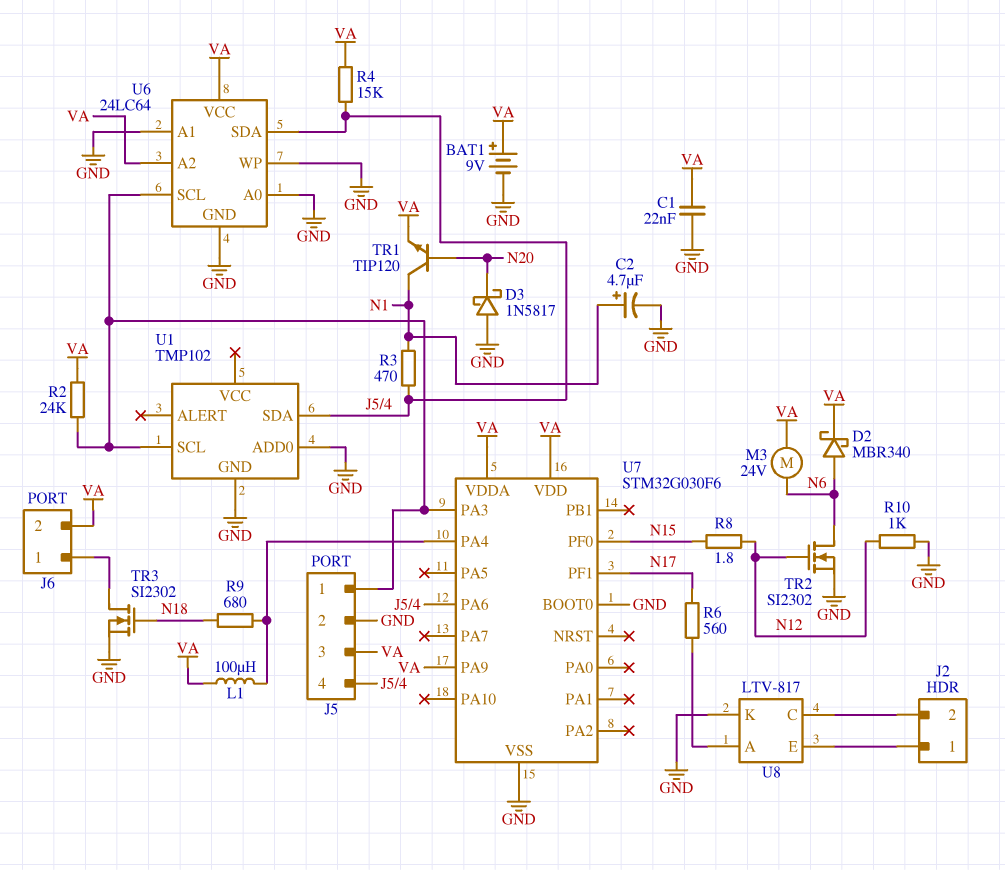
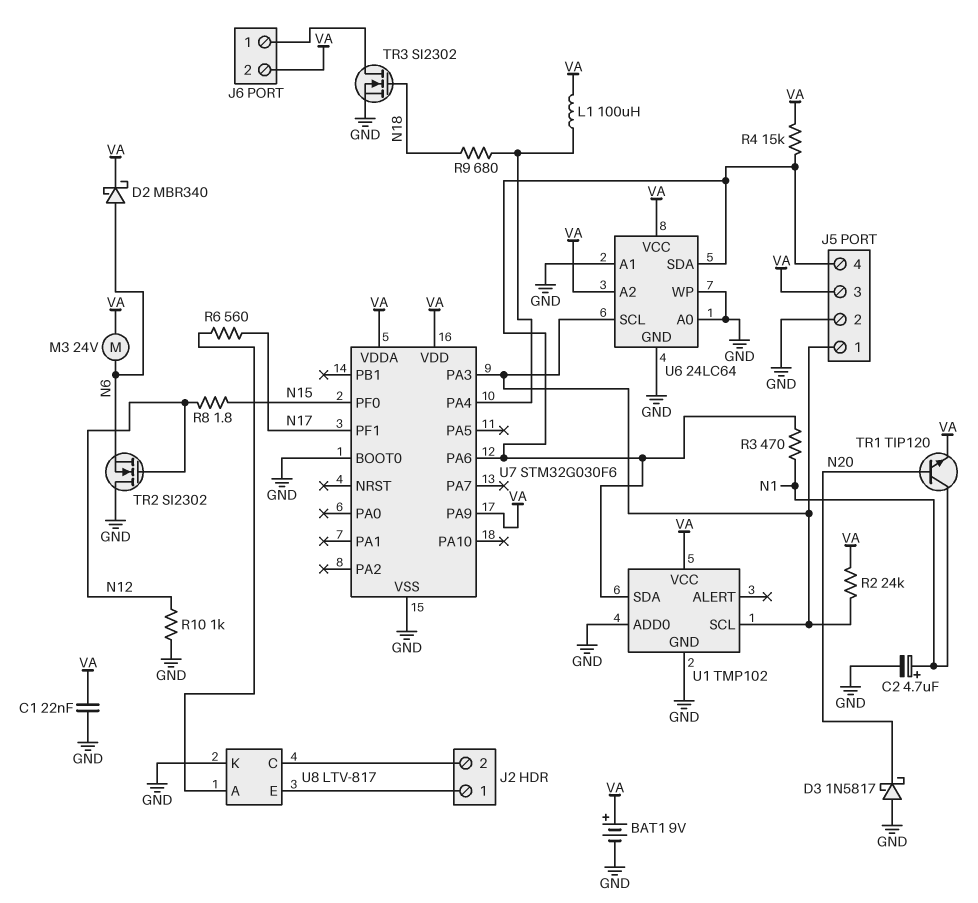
TR2: NMOS SI2302 (G N12, D N6, S GND) -> NMOS SI2302 (G N12, D GND, S N6)
U1 pin VCC: none -> VA

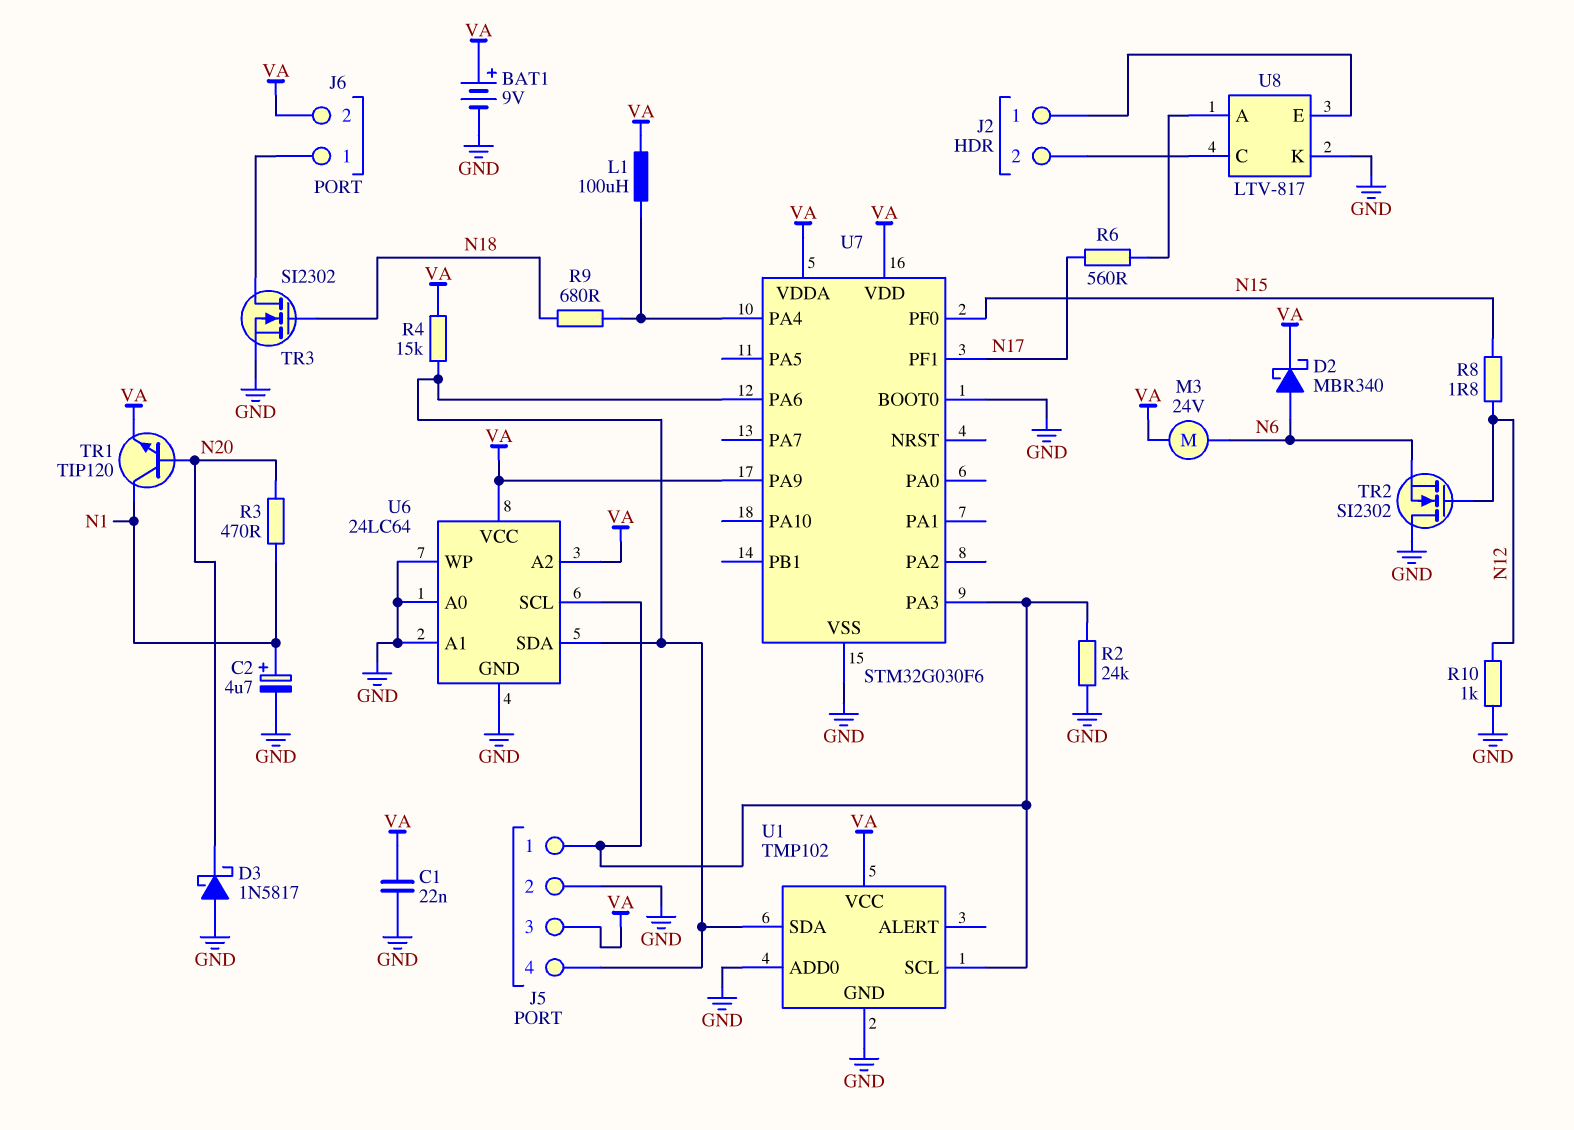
R2: 24k (J5/1, VA) -> 24k (GND, J5/1)
R3: 470 (J5/4, N1) -> 470 (N1, N20)

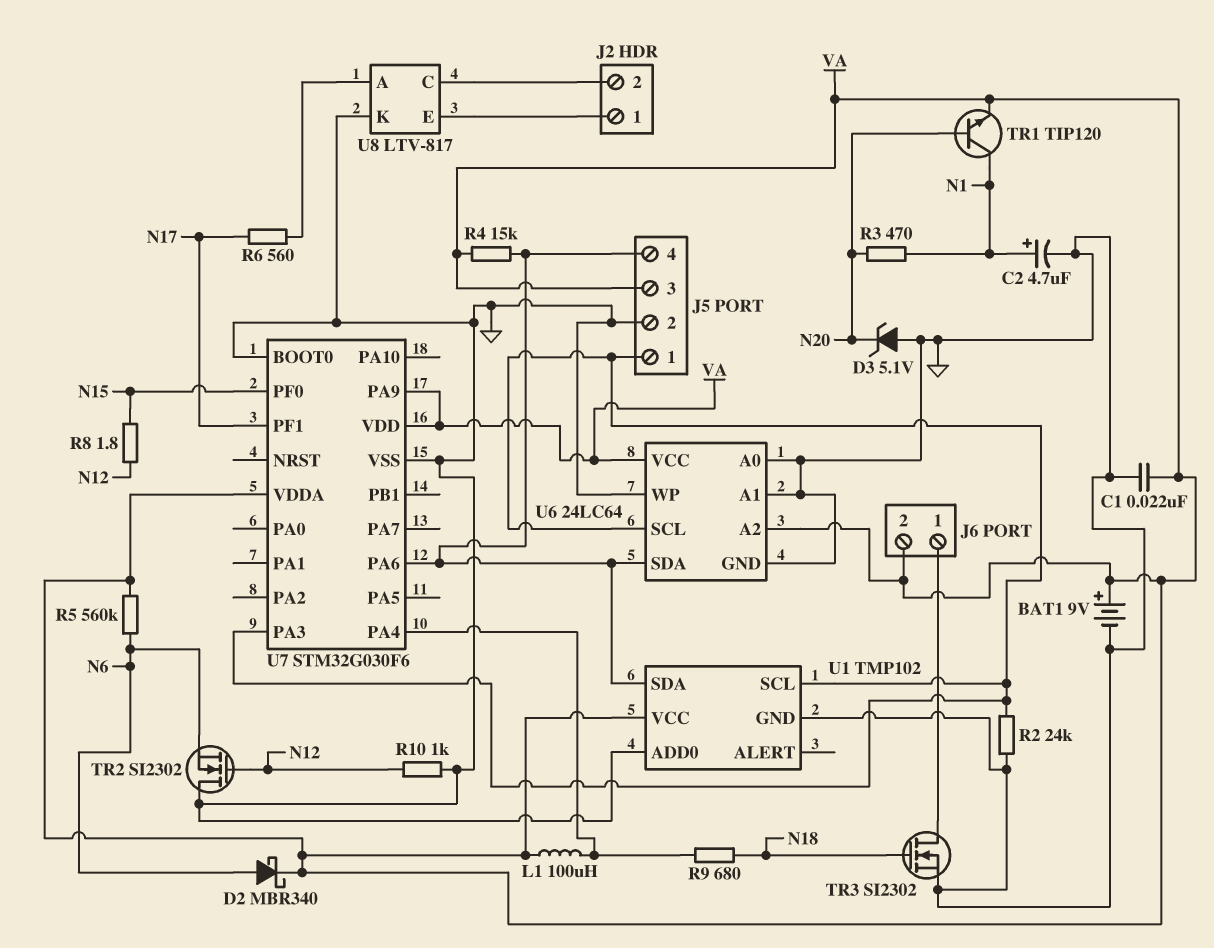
D3: schottky 1N5817 (A GND, K N20) -> zener 5.1V (A GND, K N20)
M3: motor 24V (N6, VA) -> none
R5: none -> 560k (N6, VA)

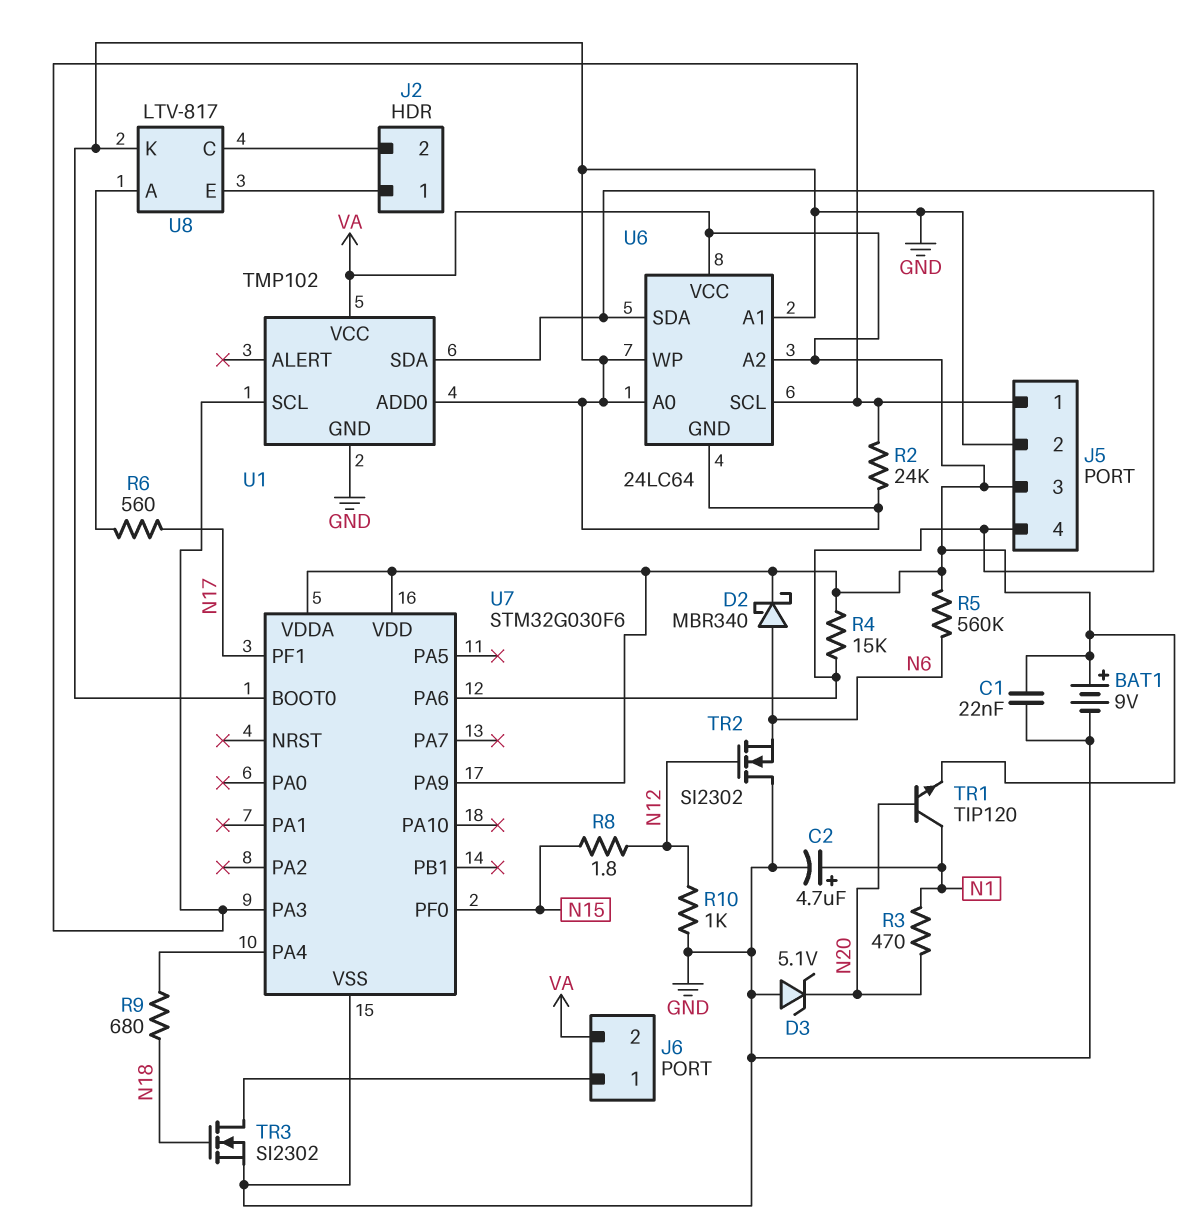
L1: 100uH (U7/PA4, VA) -> none

